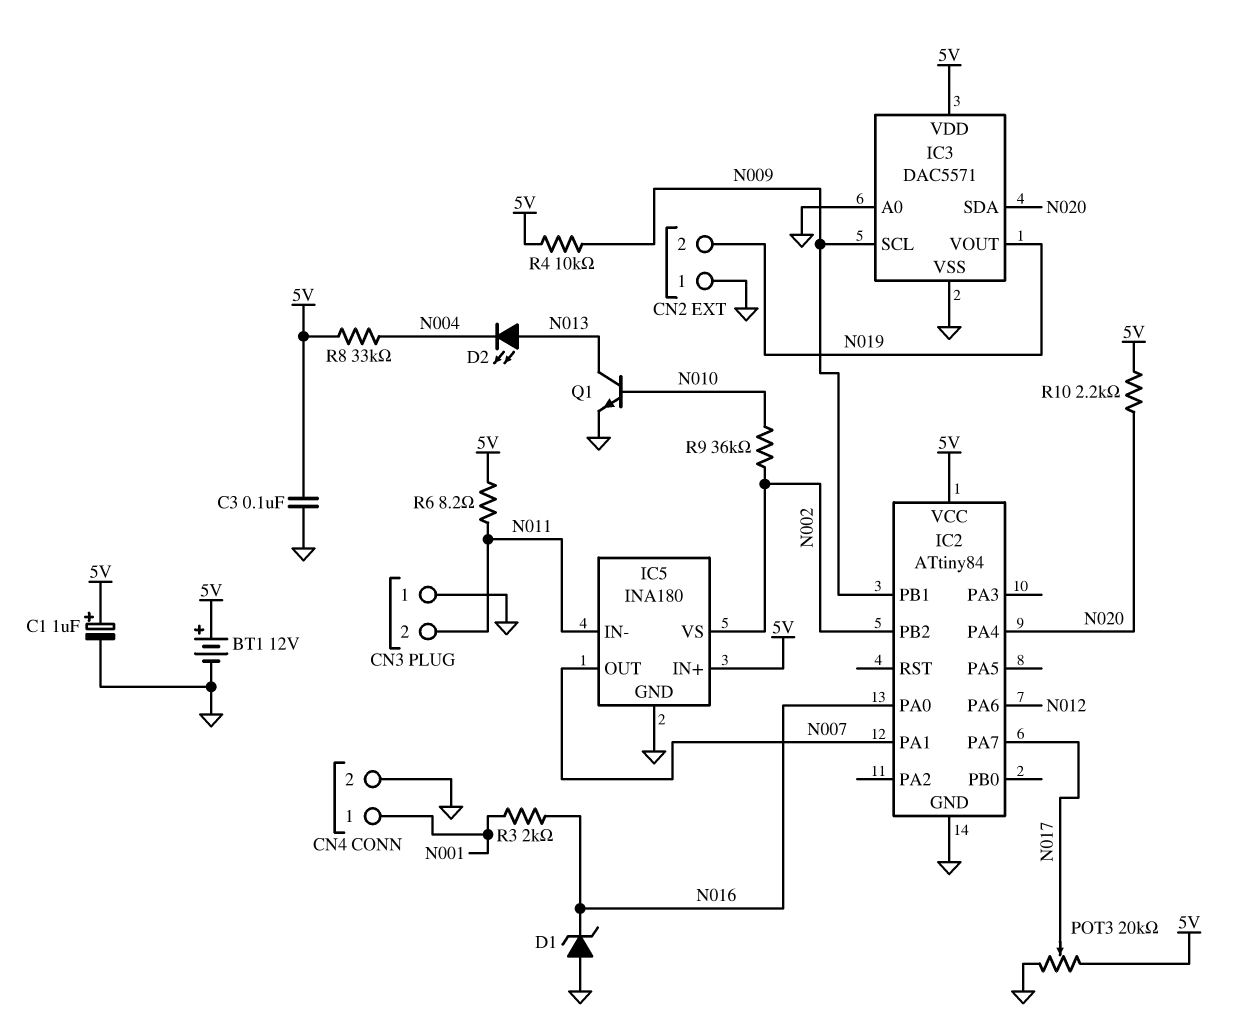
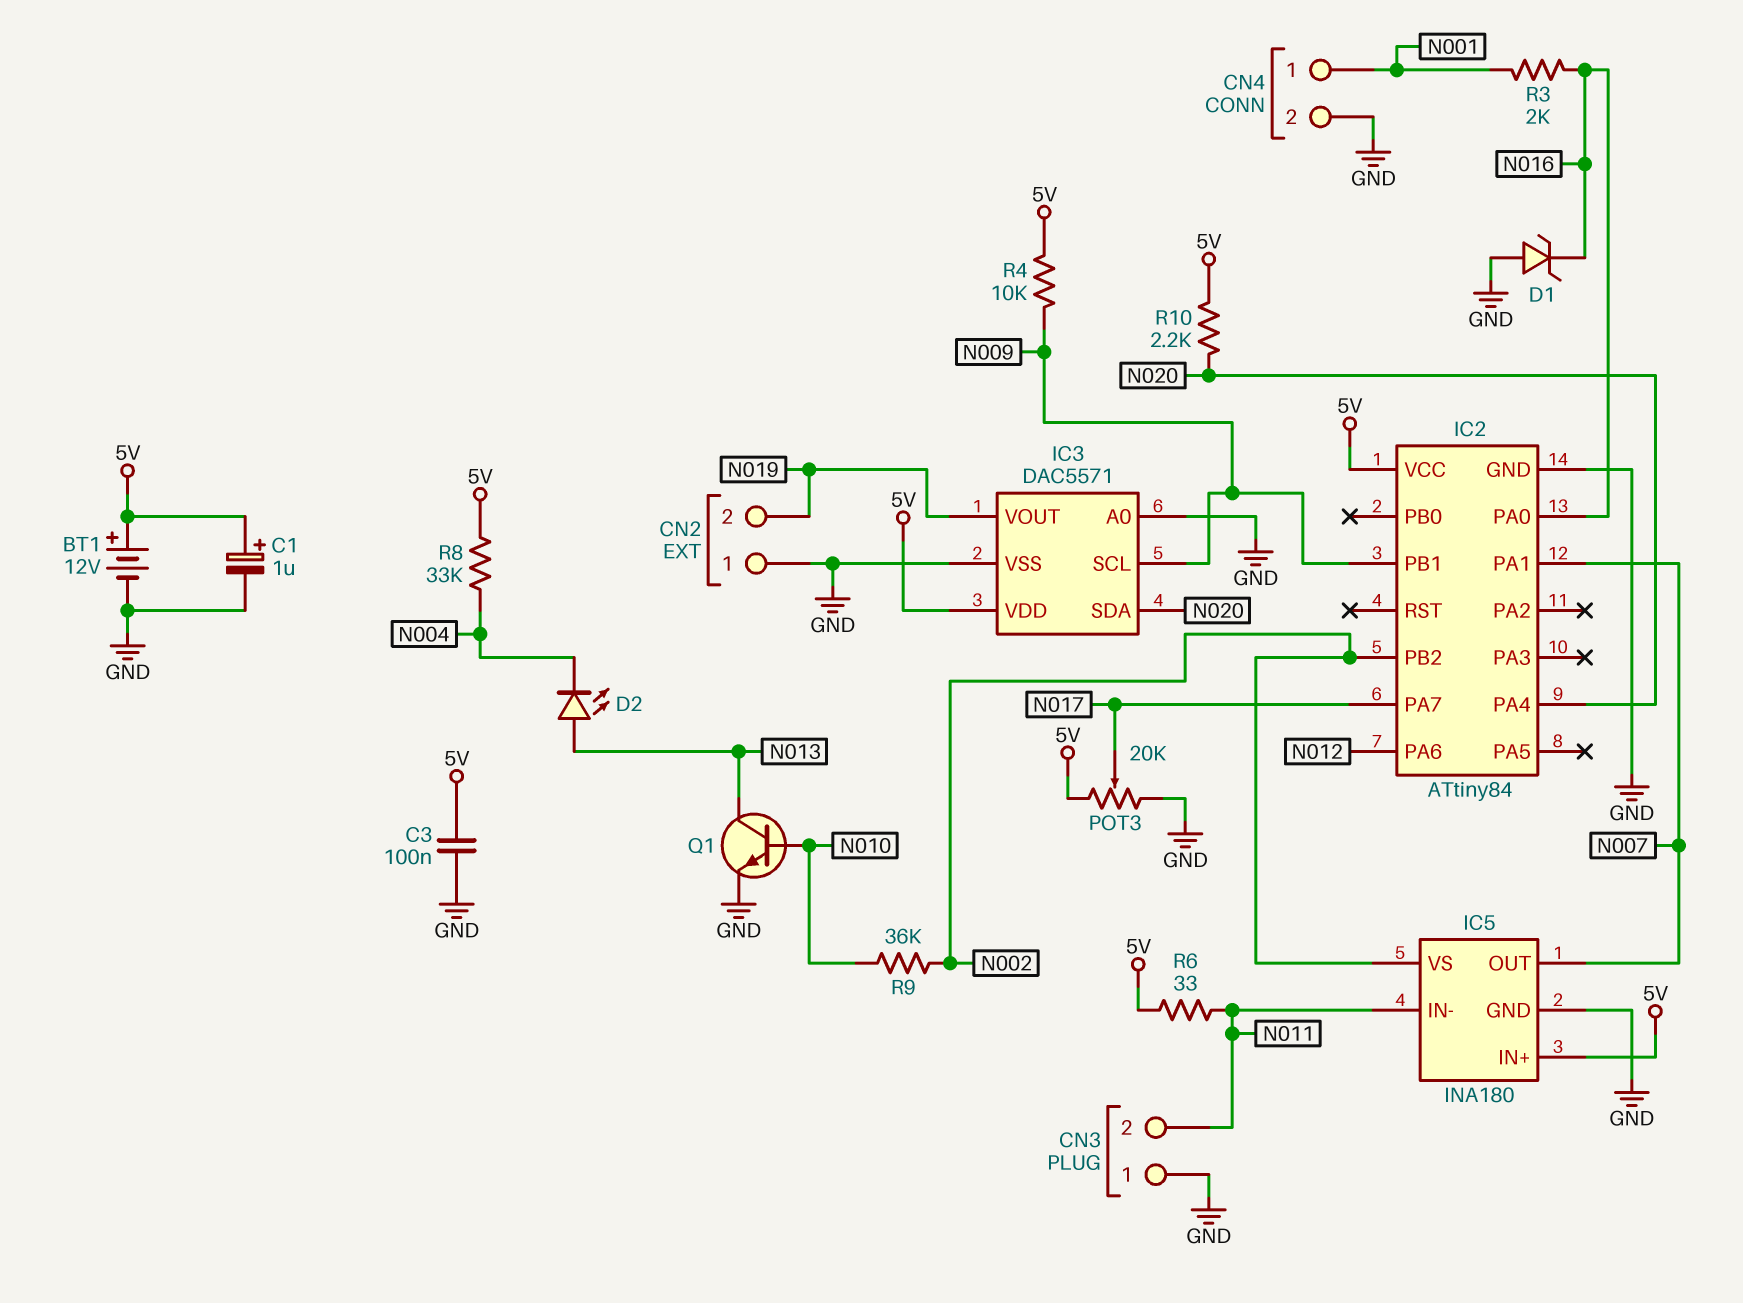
R6: 8.2 (5V, N011) -> 33 (5V, N011)

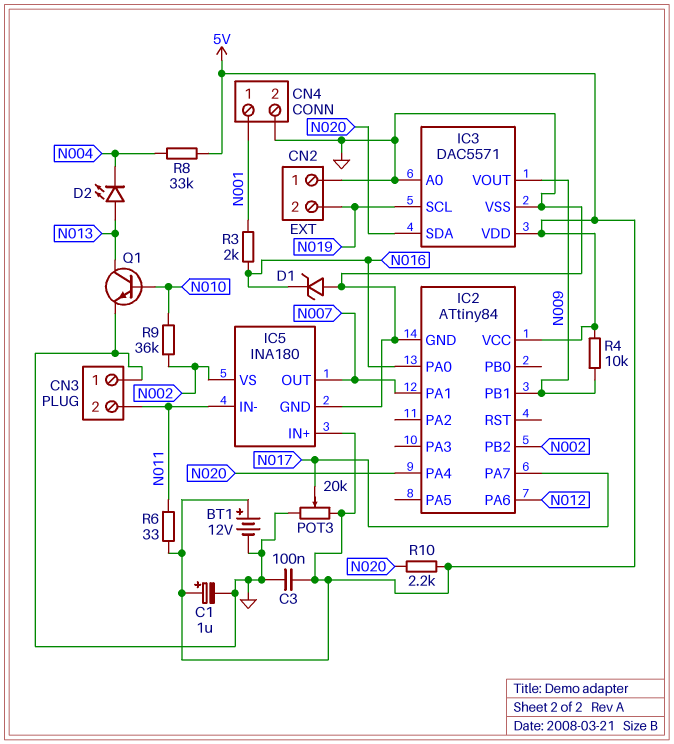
IC3 pin SCL: N009 -> N019
IC3 pin VOUT: N019 -> N009

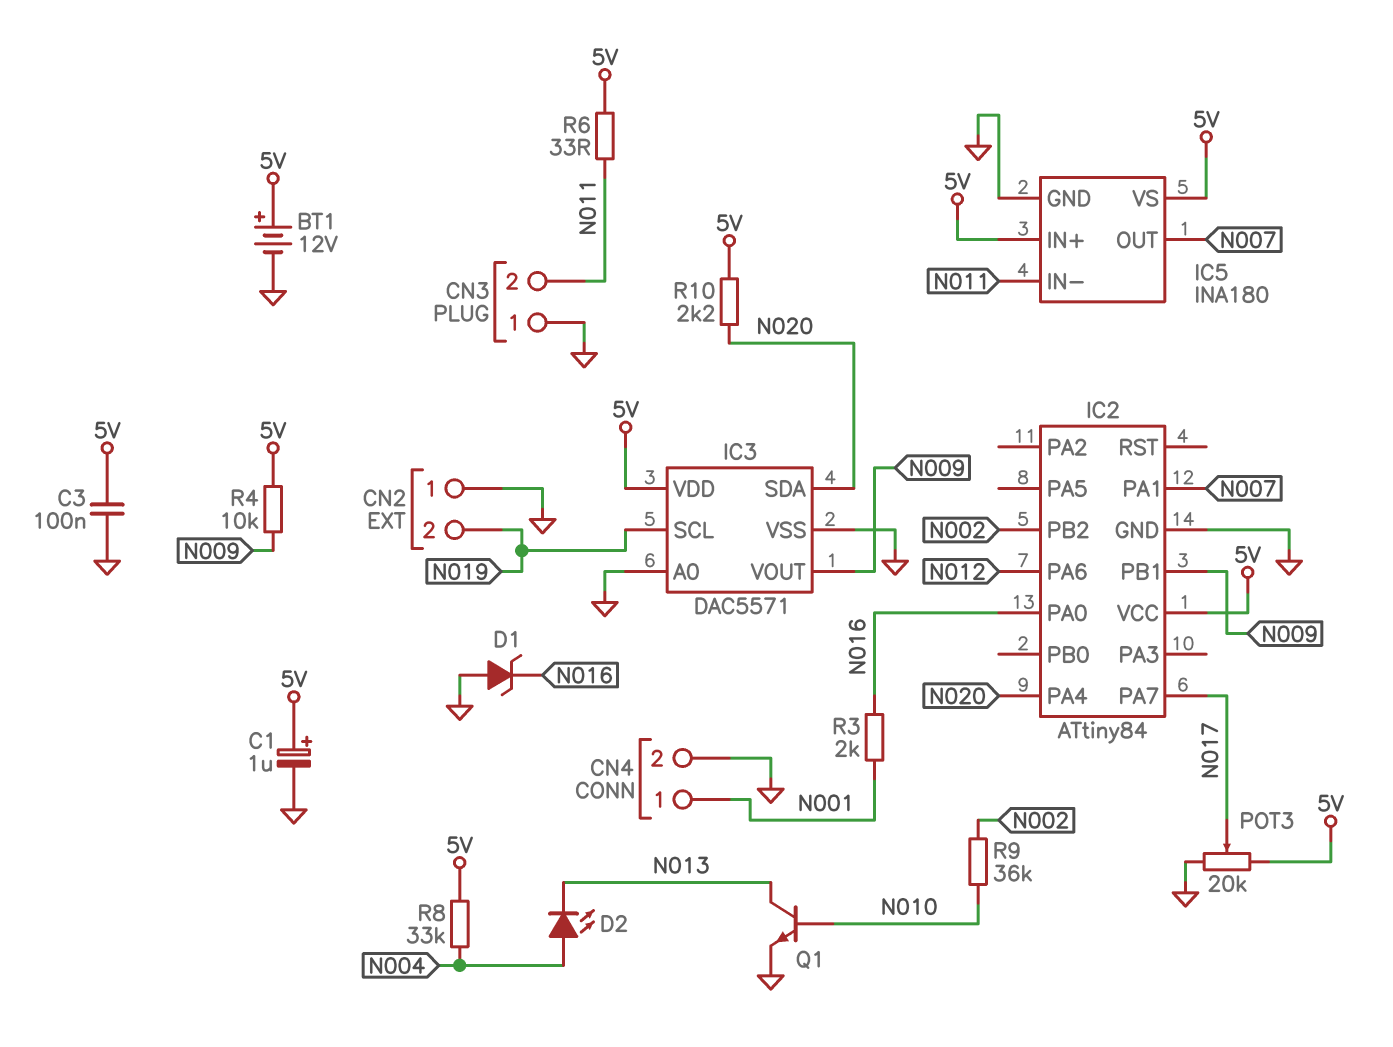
D2: LED (A N013, K N004) -> LED (A N004, K N013)
IC5 pin VS: N002 -> 5V

